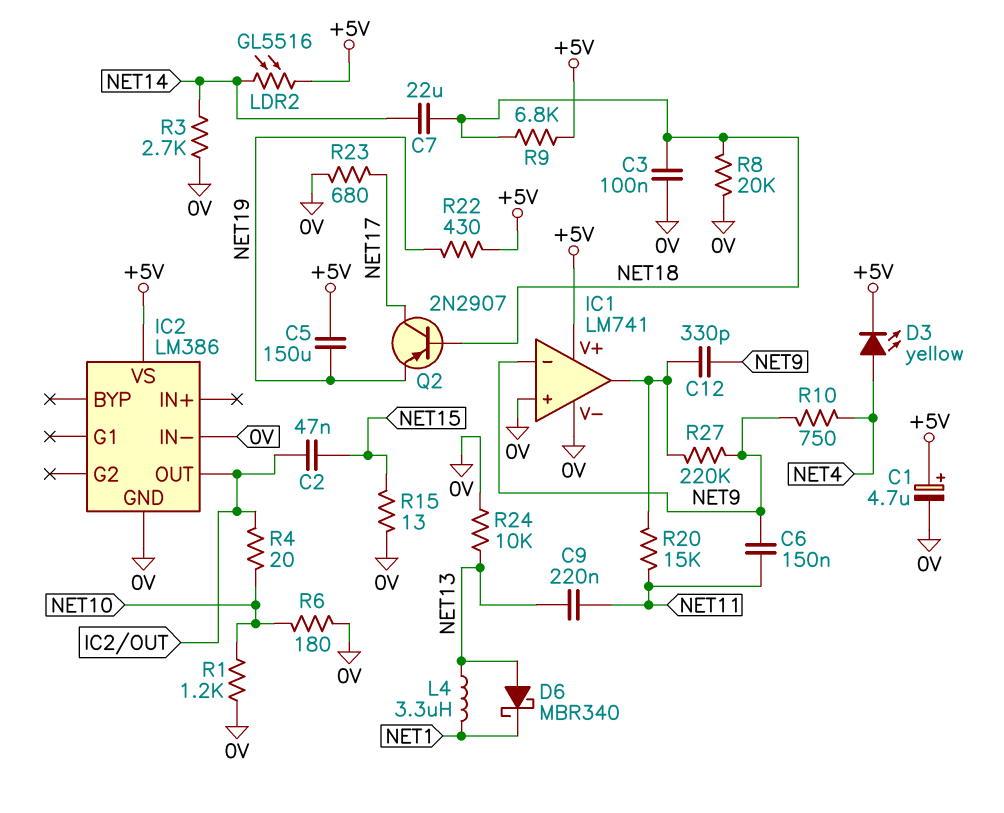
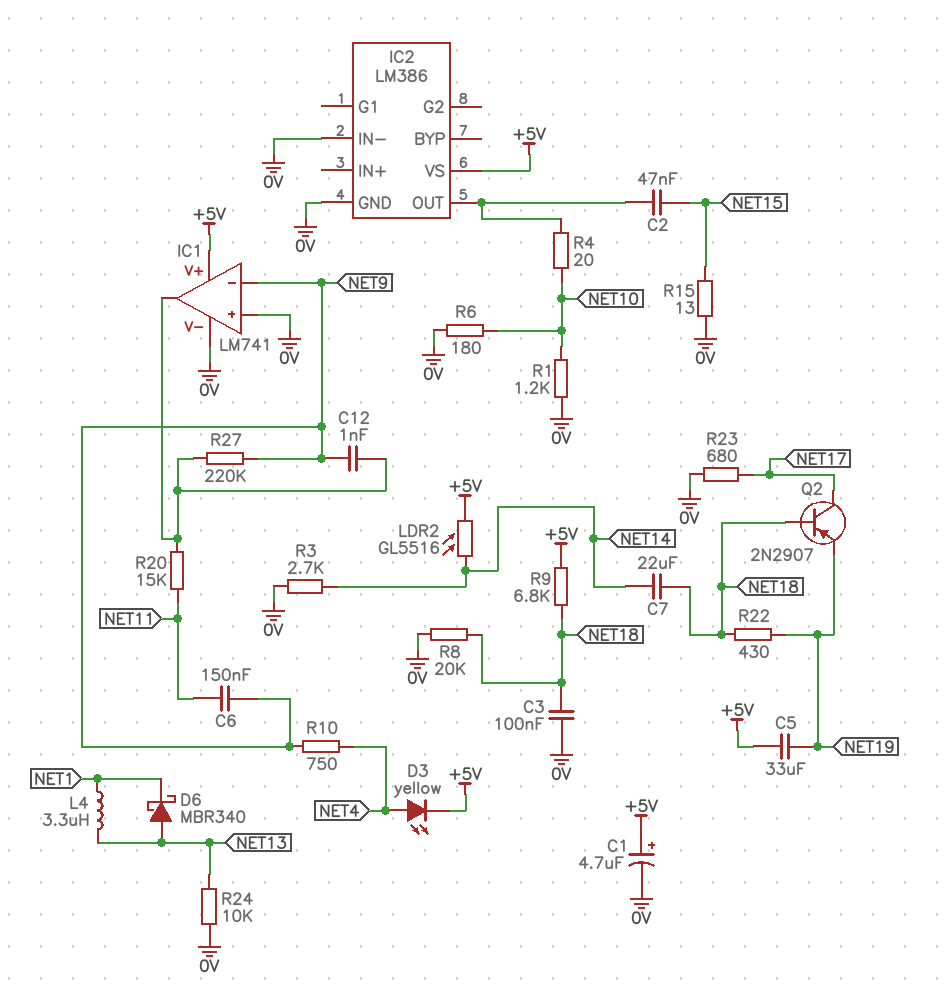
C5: 150uF (+5V, NET19) -> 33uF (+5V, NET19)
C9: 220nF (NET11, NET13) -> none
C12: 330pF (IC1/out, NET9) -> 1nF (IC1/out, NET9)
R22: 430 (+5V, NET19) -> 430 (NET18, NET19)

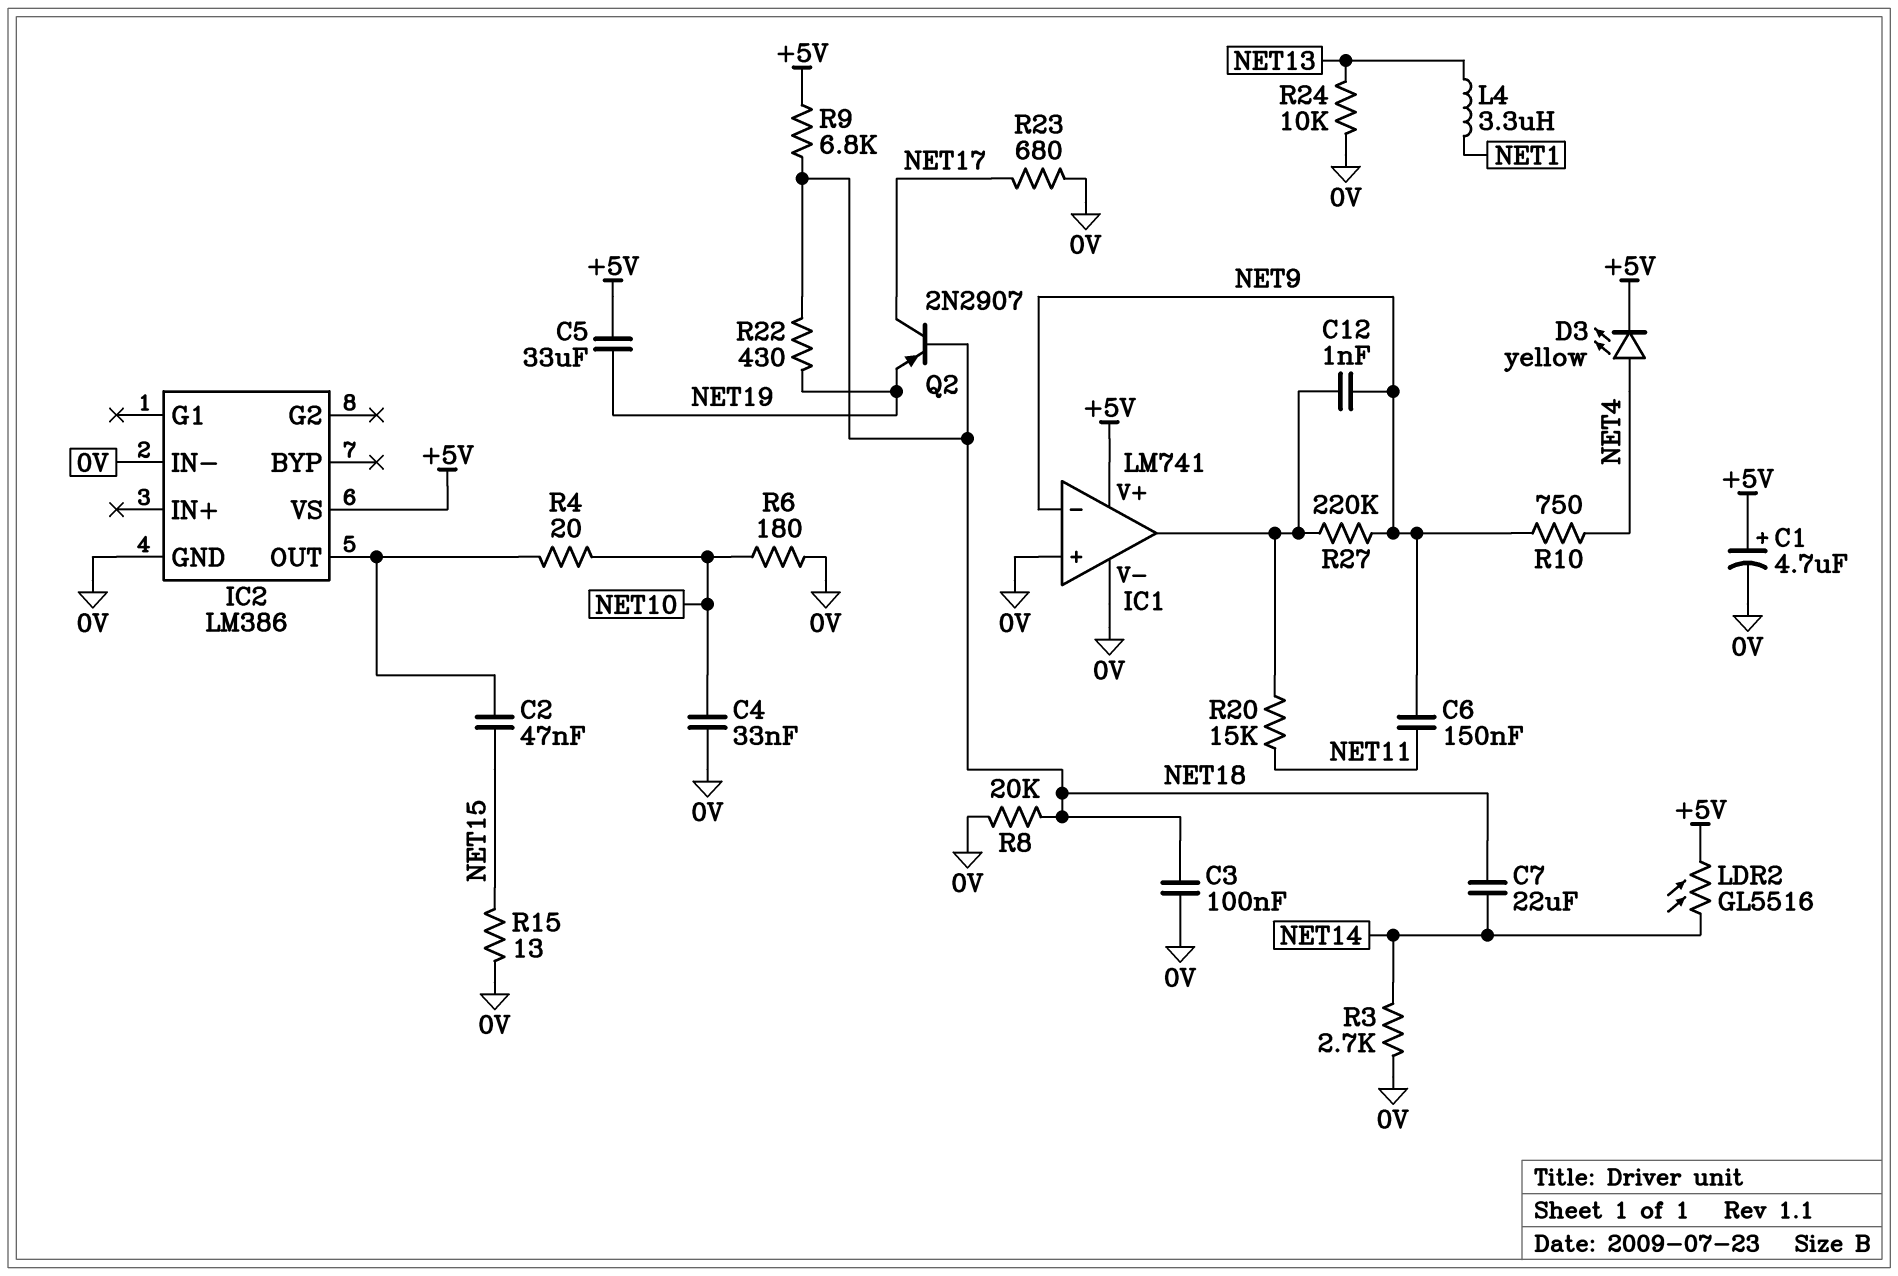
C4: none -> 33nF (0V, NET10)
D6: schottky MBR340 (A NET13, K NET1) -> none
R1: 1.2k (0V, NET10) -> none

